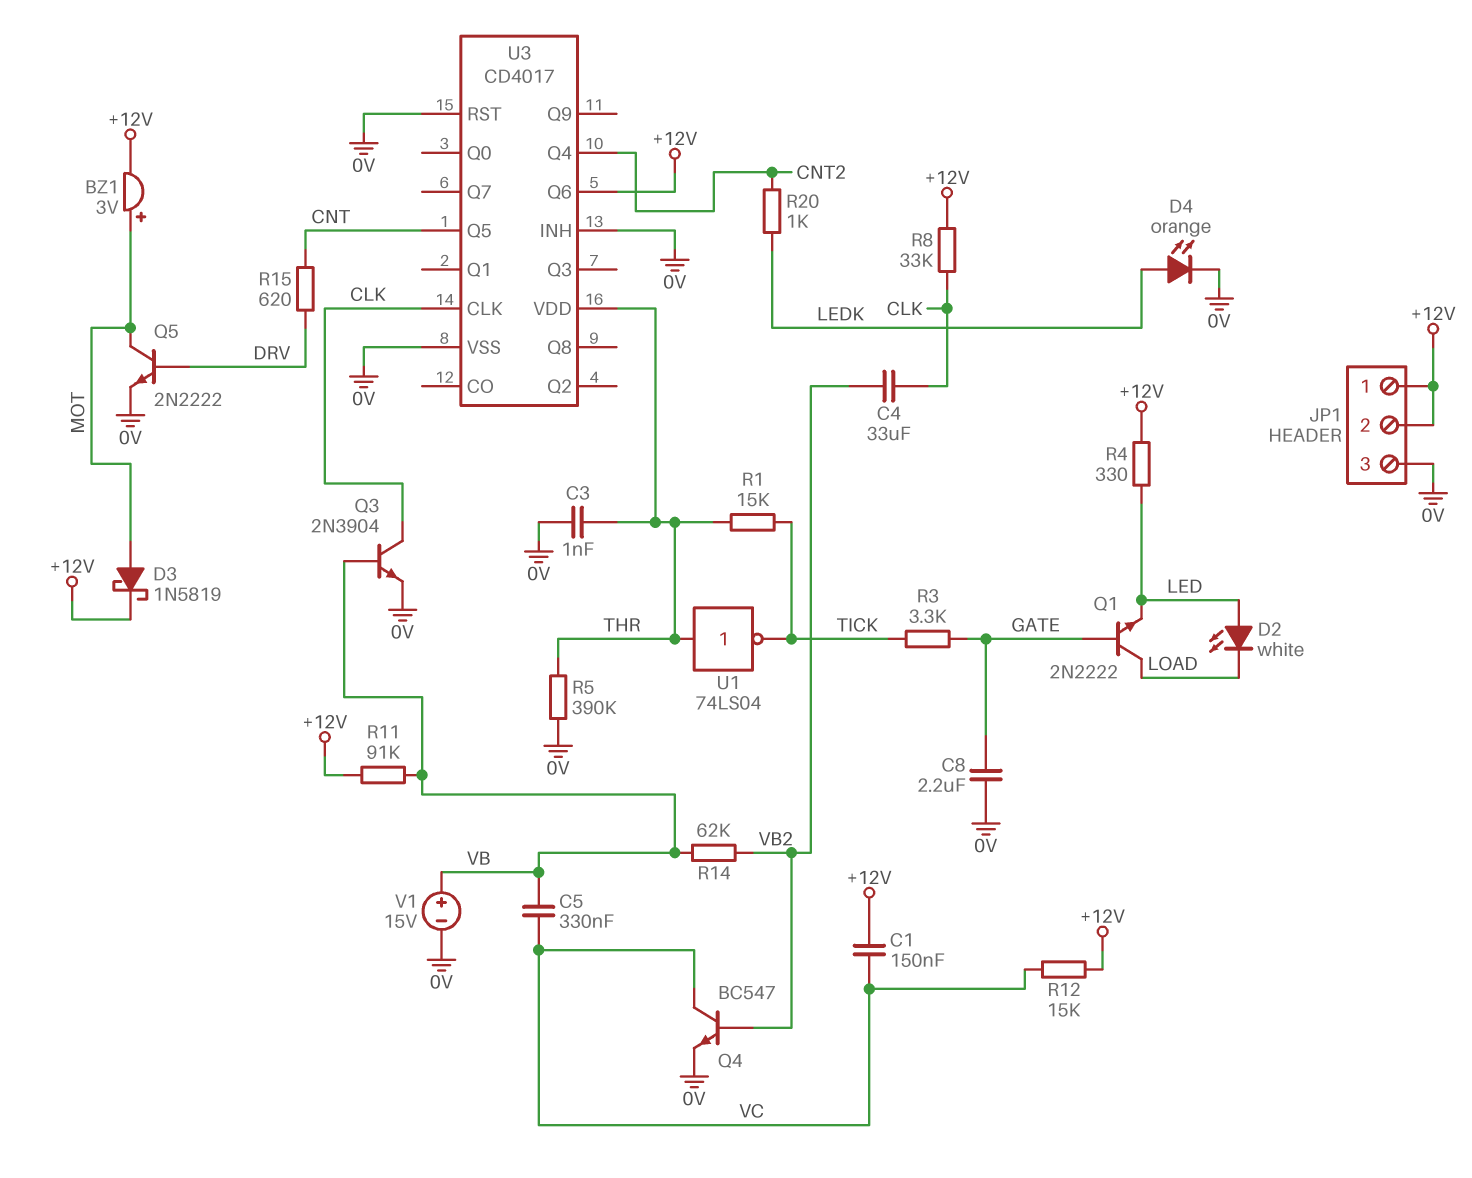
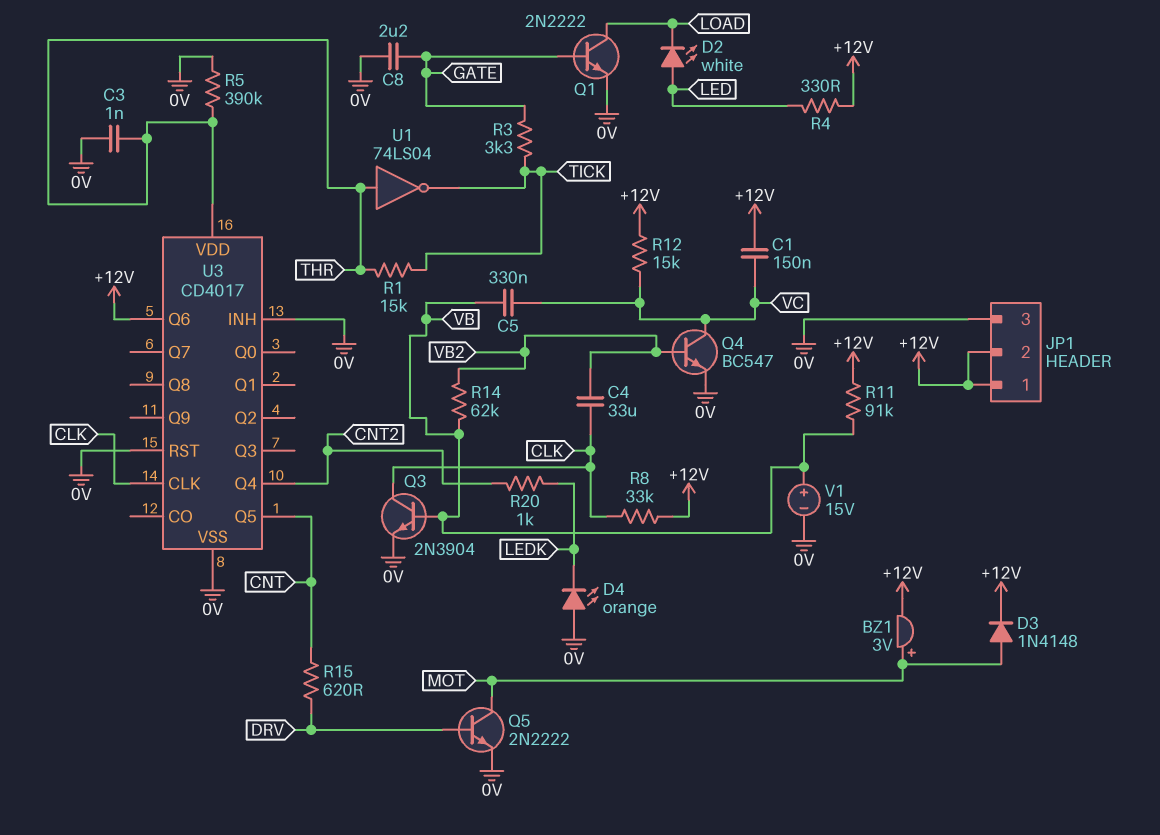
D3: schottky 1N5819 (A MOT, K +12V) -> diode 1N4148 (A MOT, K +12V)
D4: LED orange (A LEDK, K 0V) -> LED orange (A 0V, K LEDK)
Q1: NPN 2N2222 (B GATE, C LOAD, E LED) -> NPN 2N2222 (B GATE, C LOAD, E 0V)

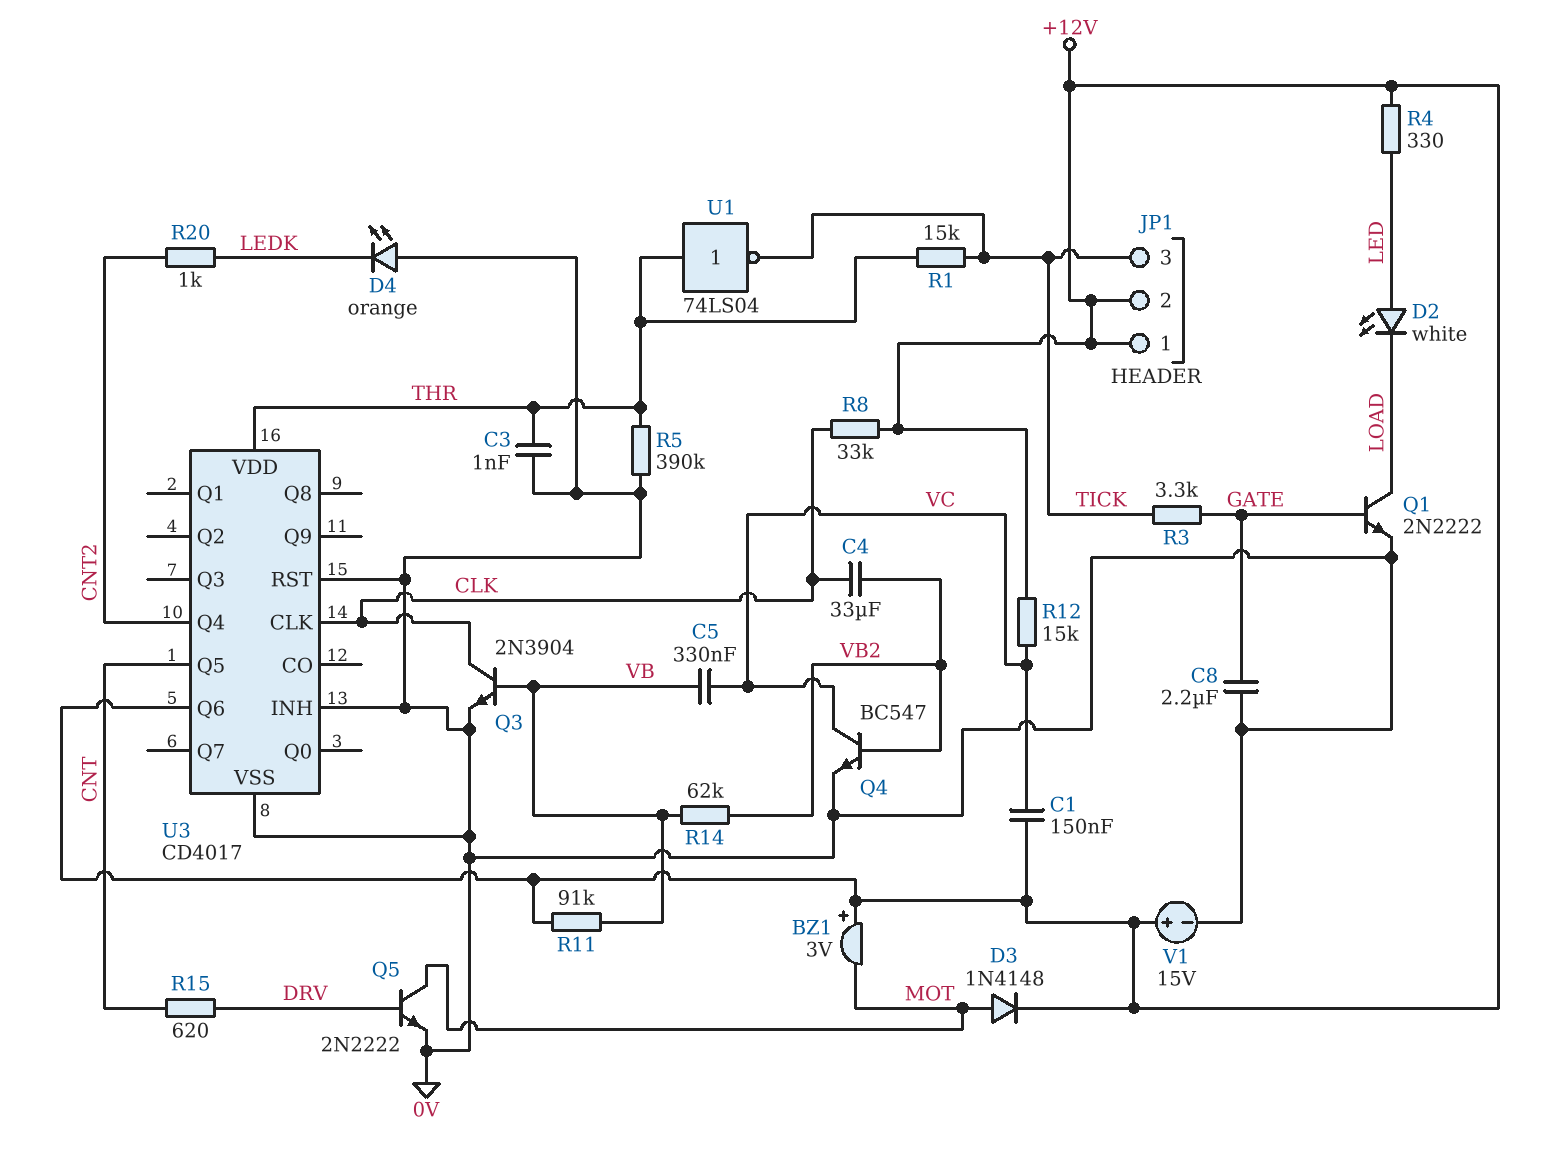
BZ1: buzzer 3V (plus MOT, minus +12V) -> buzzer 3V (plus +12V, minus MOT)
JP1 pin 3: 0V -> TICK
V1: 15V (plus VB, minus 0V) -> 15V (plus +12V, minus 0V)

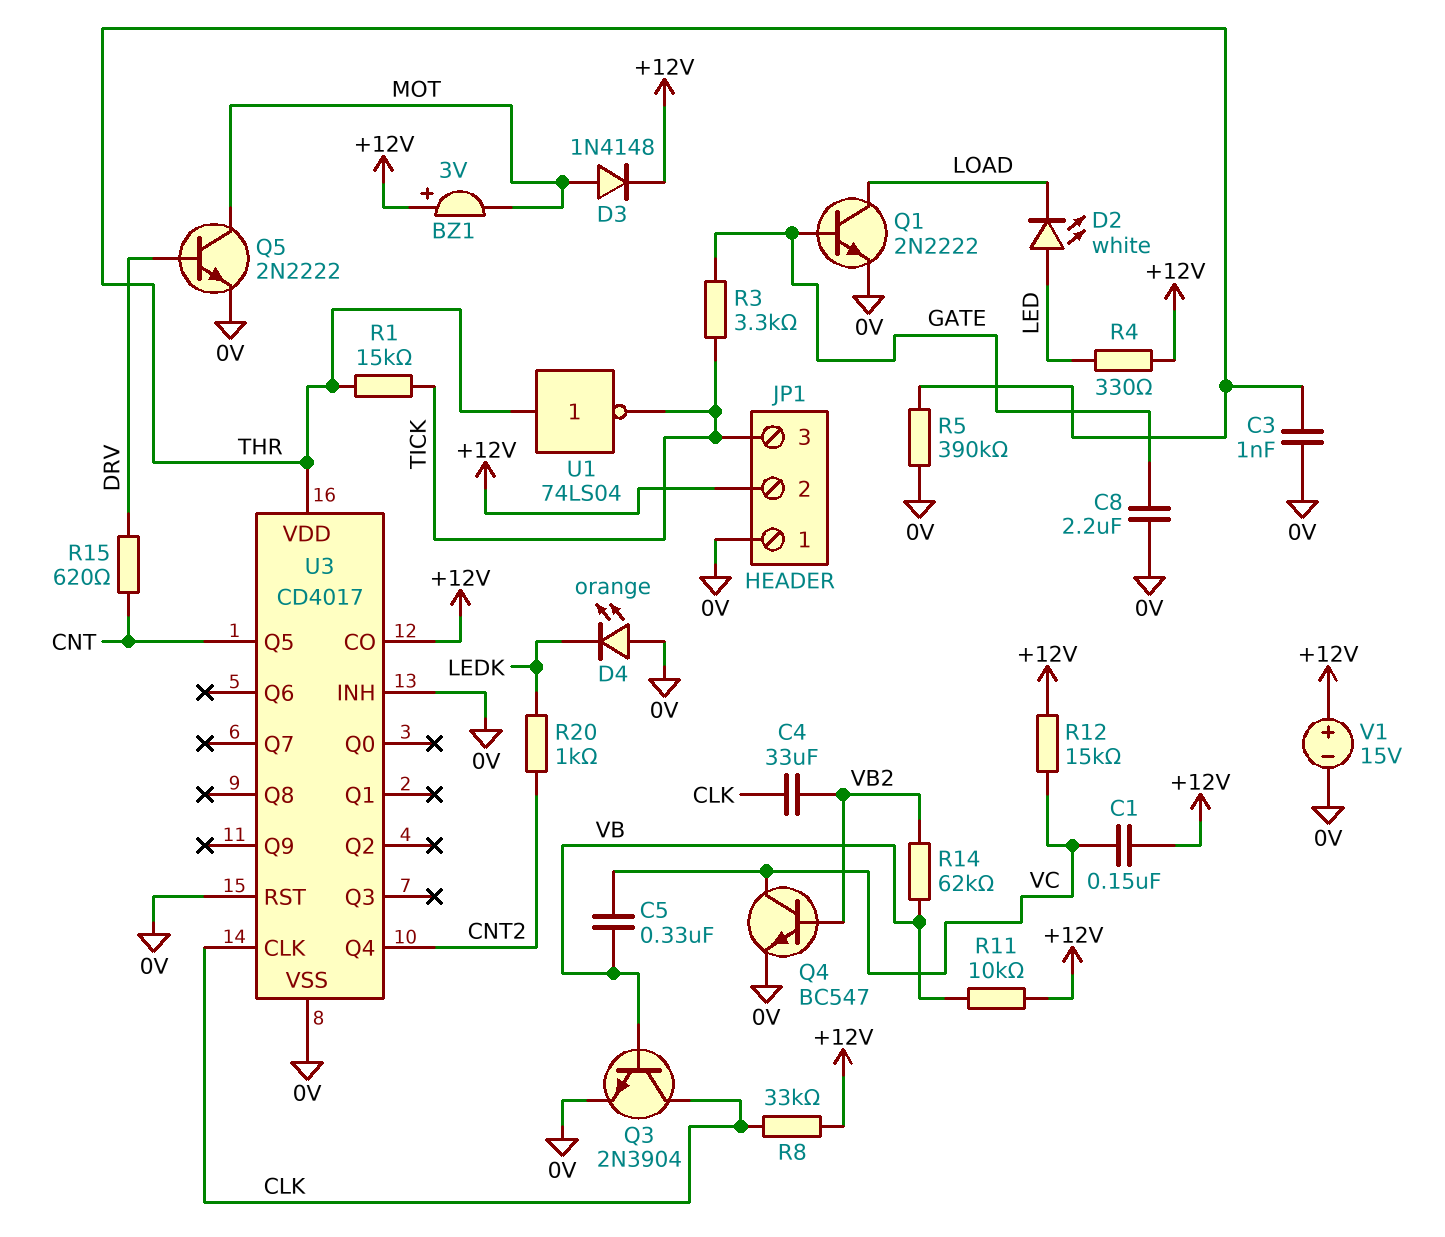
JP1 pin 1: +12V -> 0V
R11: 91k (+12V, VB) -> 10k (+12V, VB)
U3 pin CO: none -> +12V
U3 pin Q6: +12V -> none

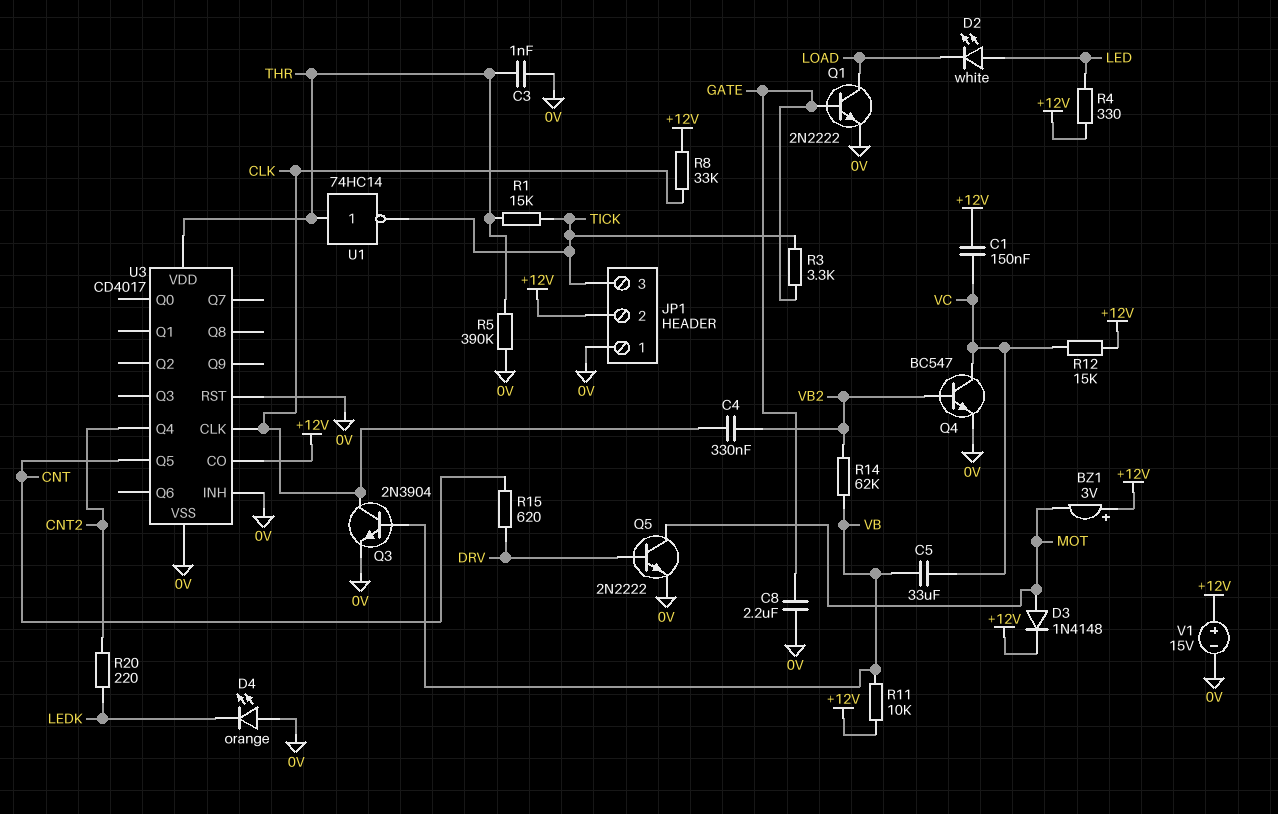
C4: 33uF (CLK, VB2) -> 330nF (CLK, VB2)
C5: 330nF (VB, VC) -> 33uF (VB, VC)
R20: 1k (CNT2, LEDK) -> 220 (CNT2, LEDK)
U1: NOT 74LS04 (in THR, out TICK) -> NOT 74HC14 (in THR, out TICK)

